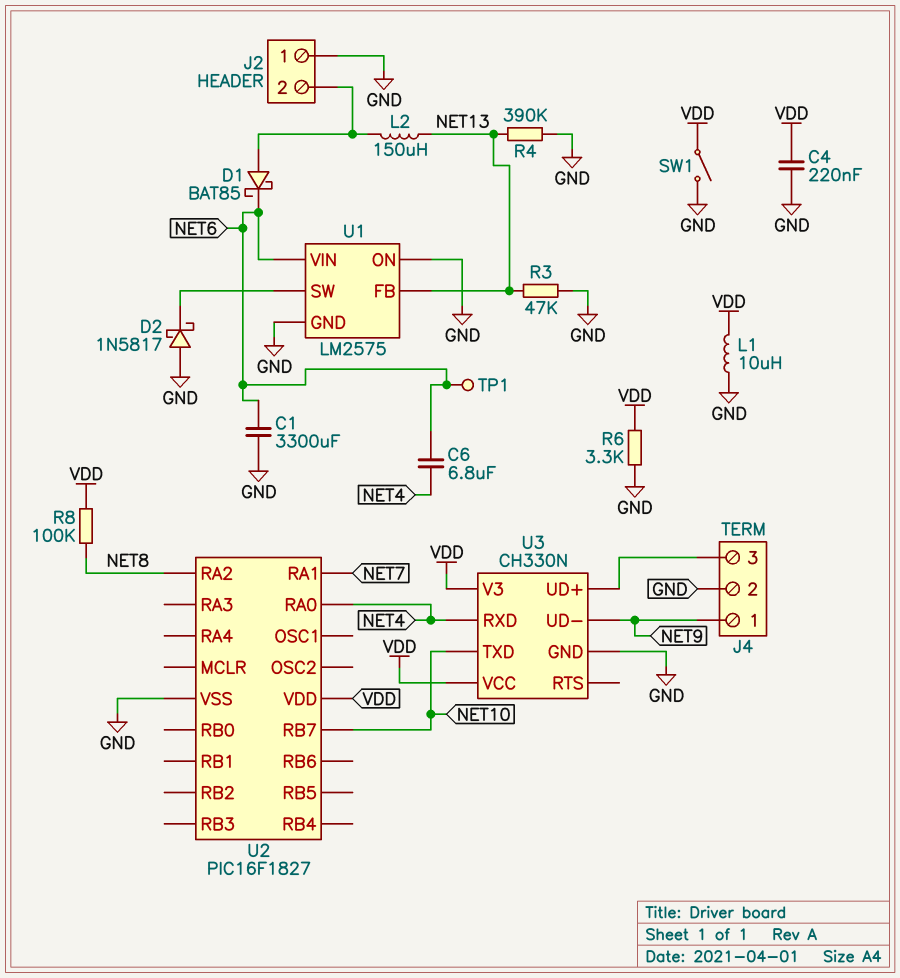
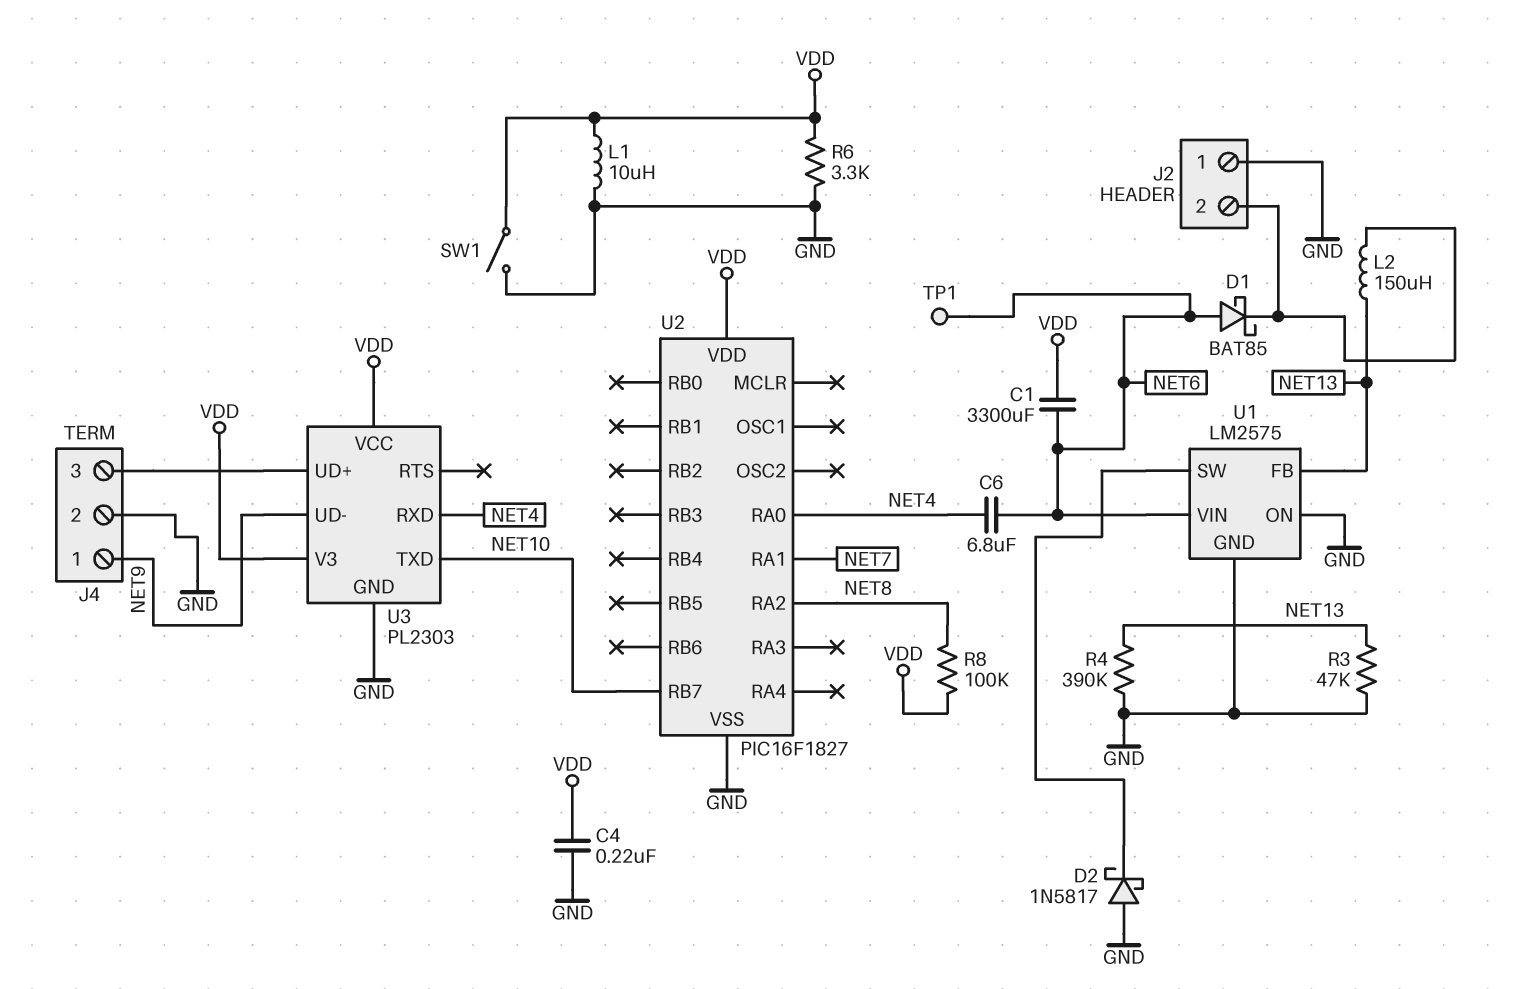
C1: 3300uF (GND, NET6) -> 3300uF (NET6, VDD)
D1: schottky BAT85 (A J2/2, K NET6) -> schottky BAT85 (A NET6, K J2/2)
U3: CH330N -> PL2303

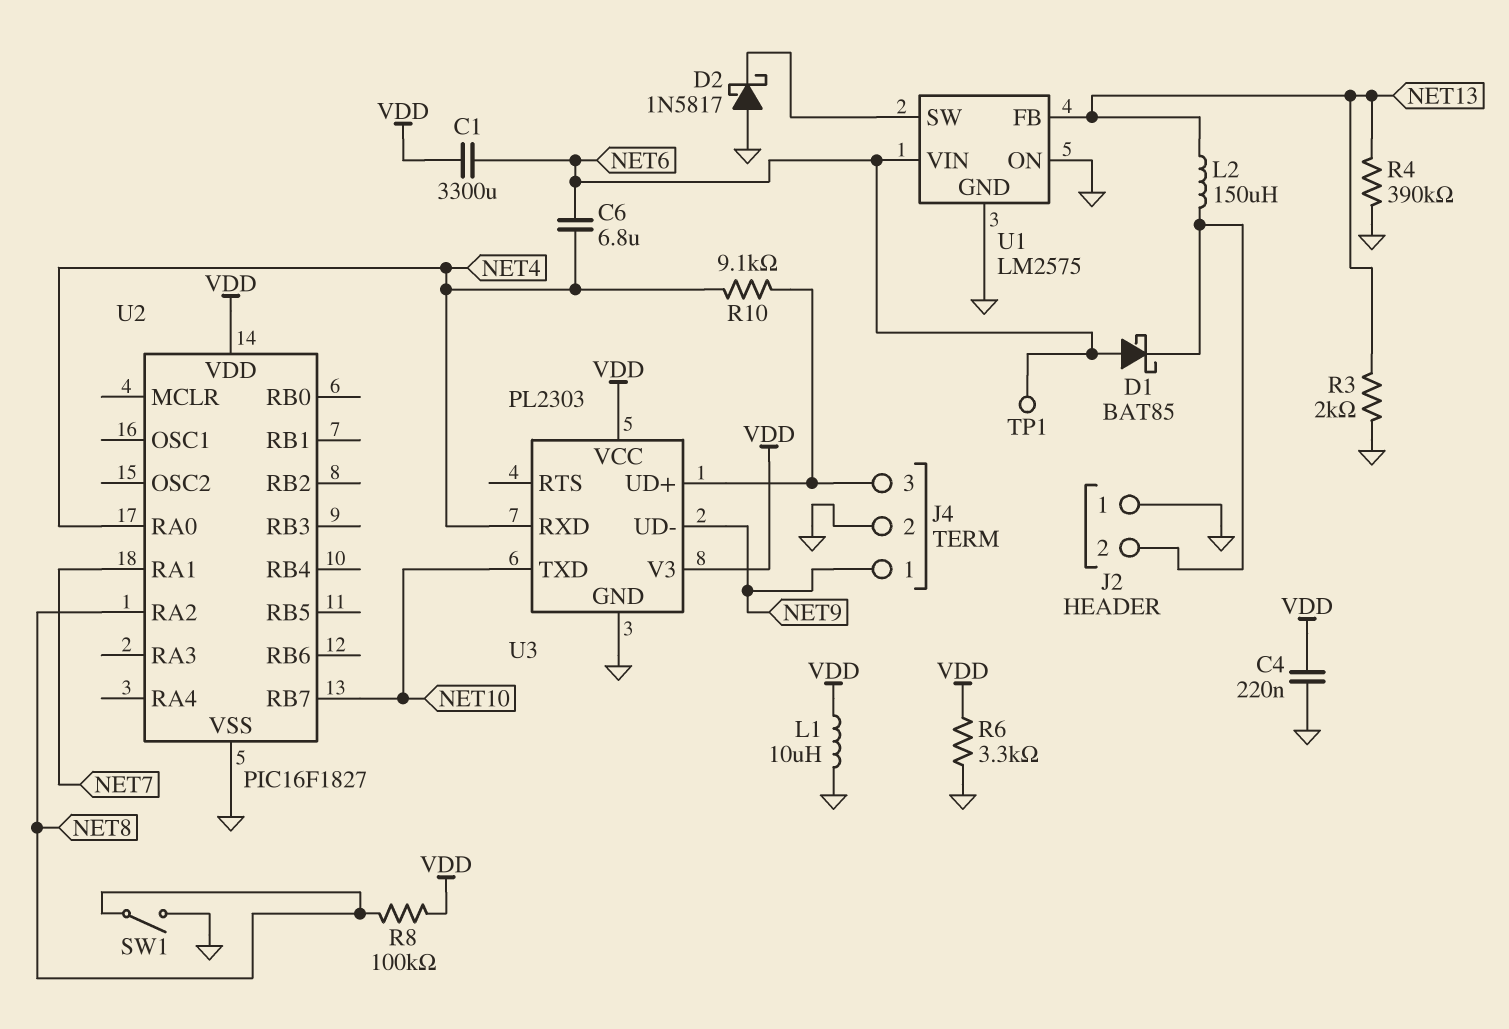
R3: 47k (GND, NET13) -> 2k (GND, NET13)
R10: none -> 9.1k (J4/3, NET4)
SW1: switch (GND, VDD) -> switch (GND, NET8)

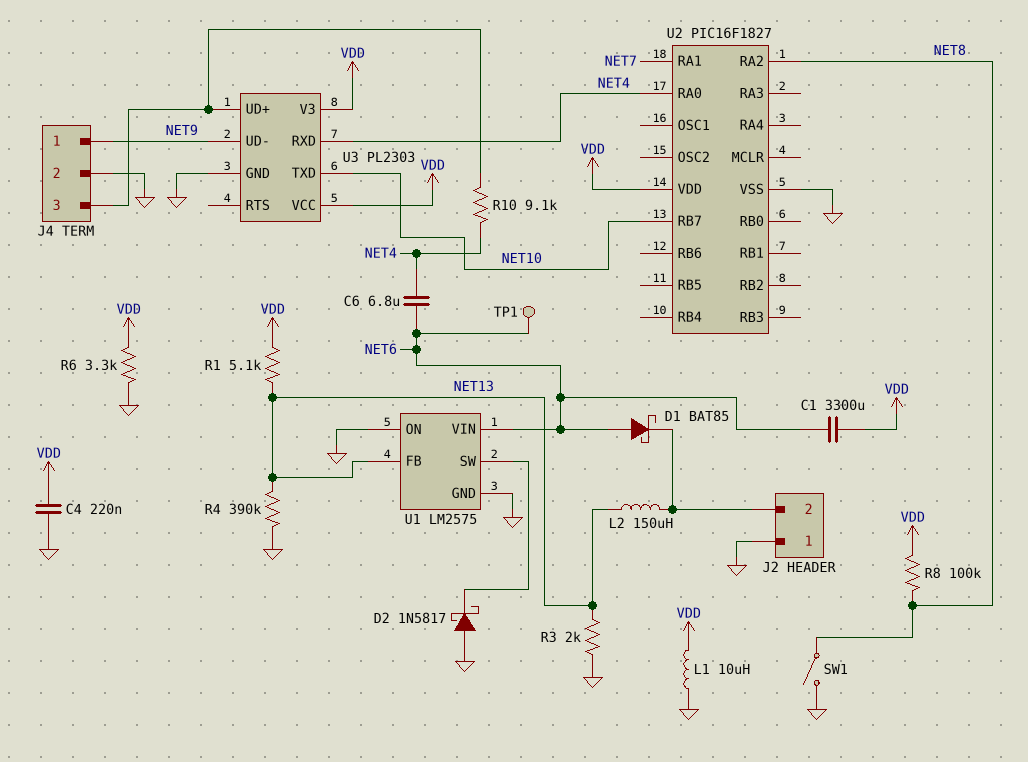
R1: none -> 5.1k (NET13, VDD)

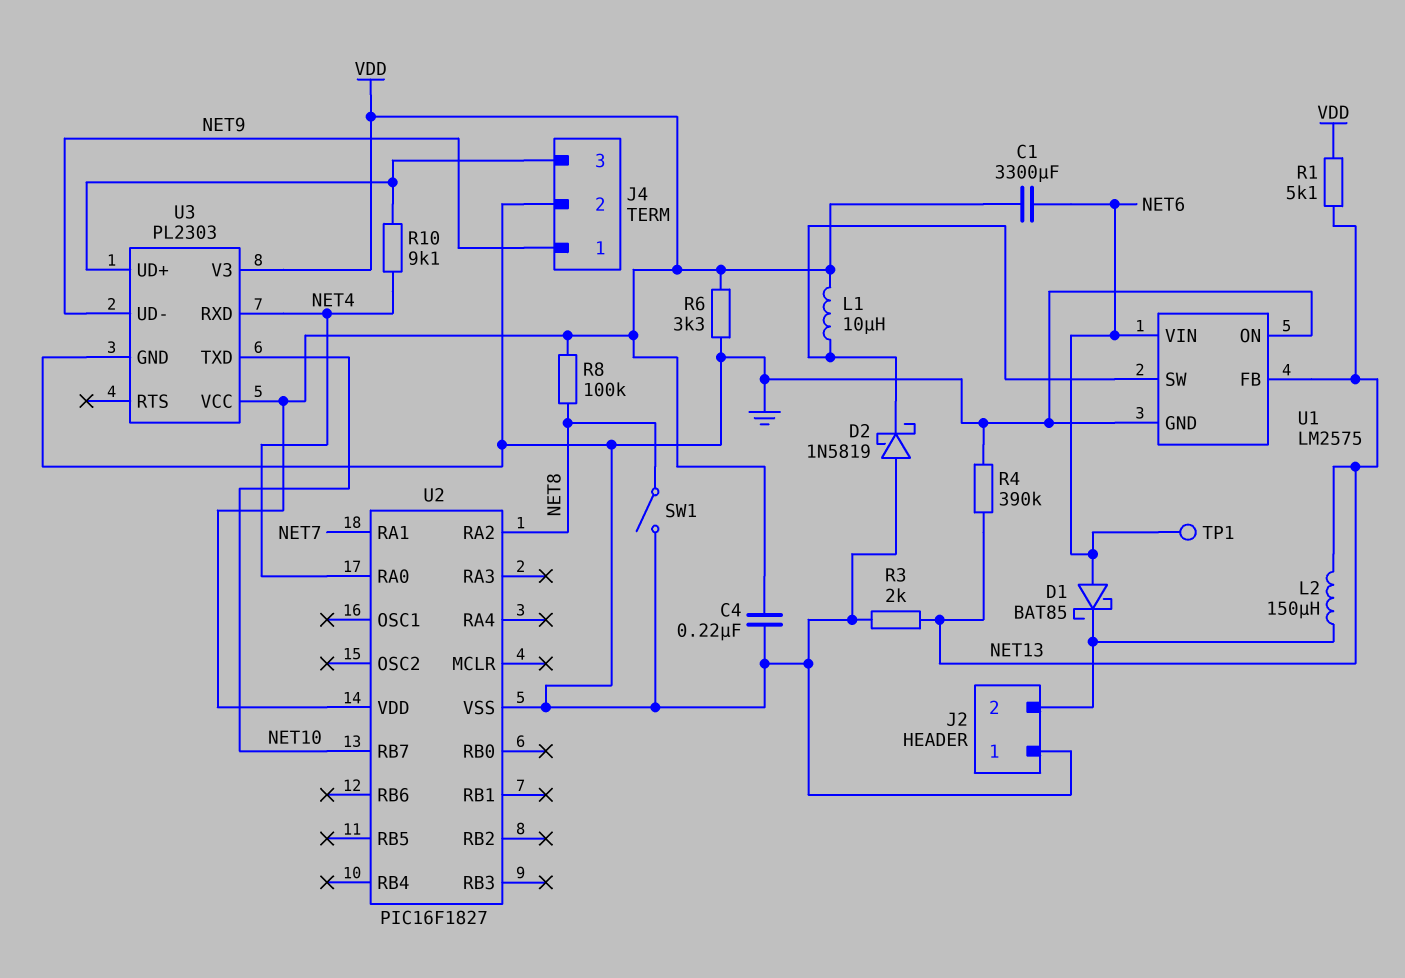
C6: 6.8uF (NET4, NET6) -> none
D2: schottky 1N5817 (A GND, K U1/SW) -> schottky 1N5819 (A GND, K U1/SW)
L1: 10uH (GND, VDD) -> 10uH (U1/SW, VDD)

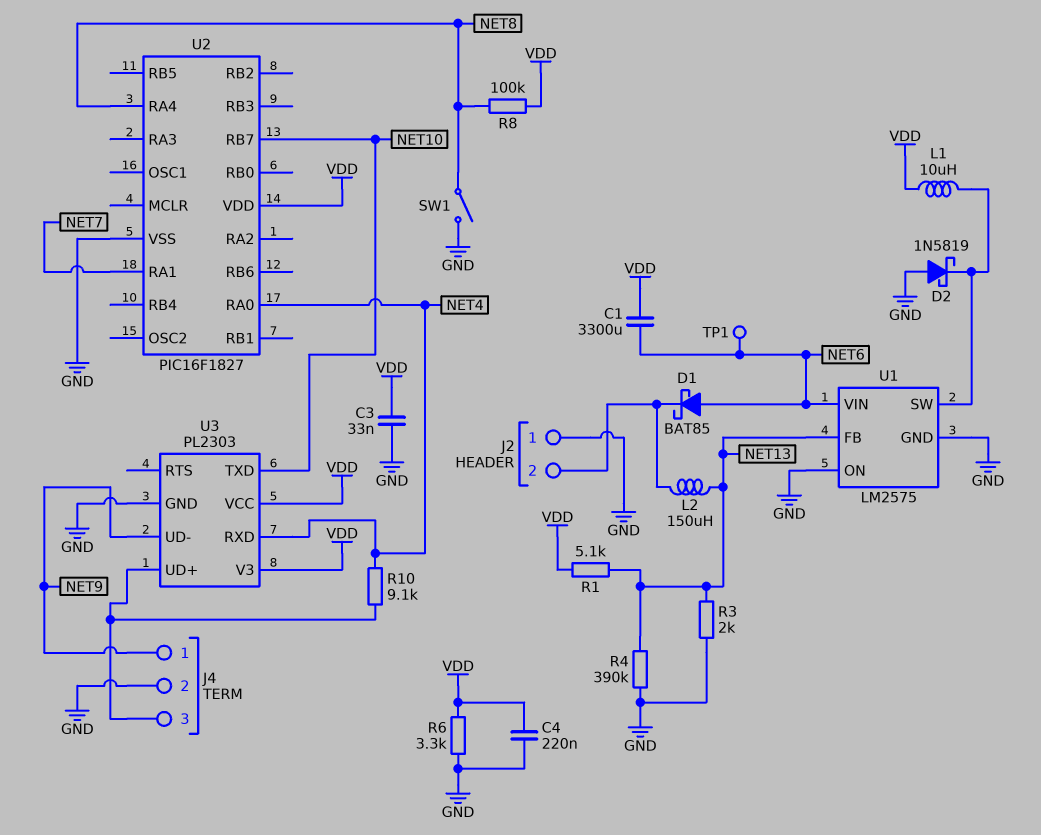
C3: none -> 33nF (GND, VDD)
U2 pin RA2: NET8 -> none
U2 pin RA4: none -> NET8

